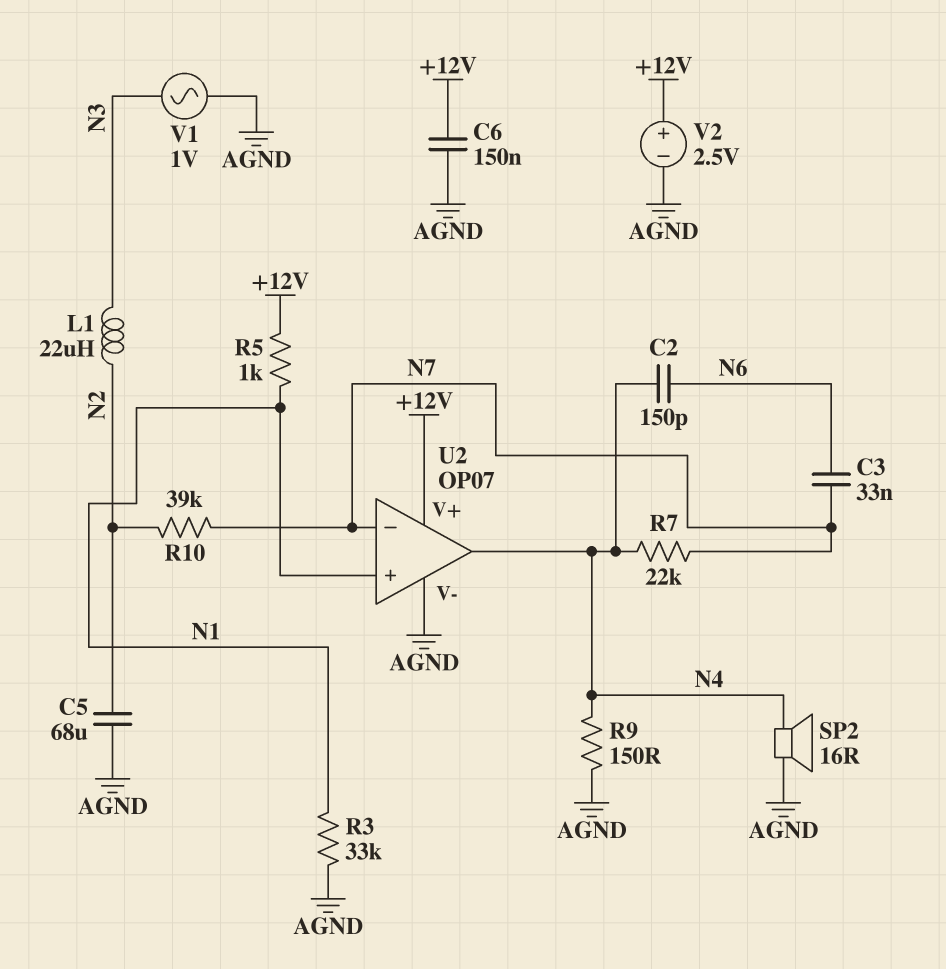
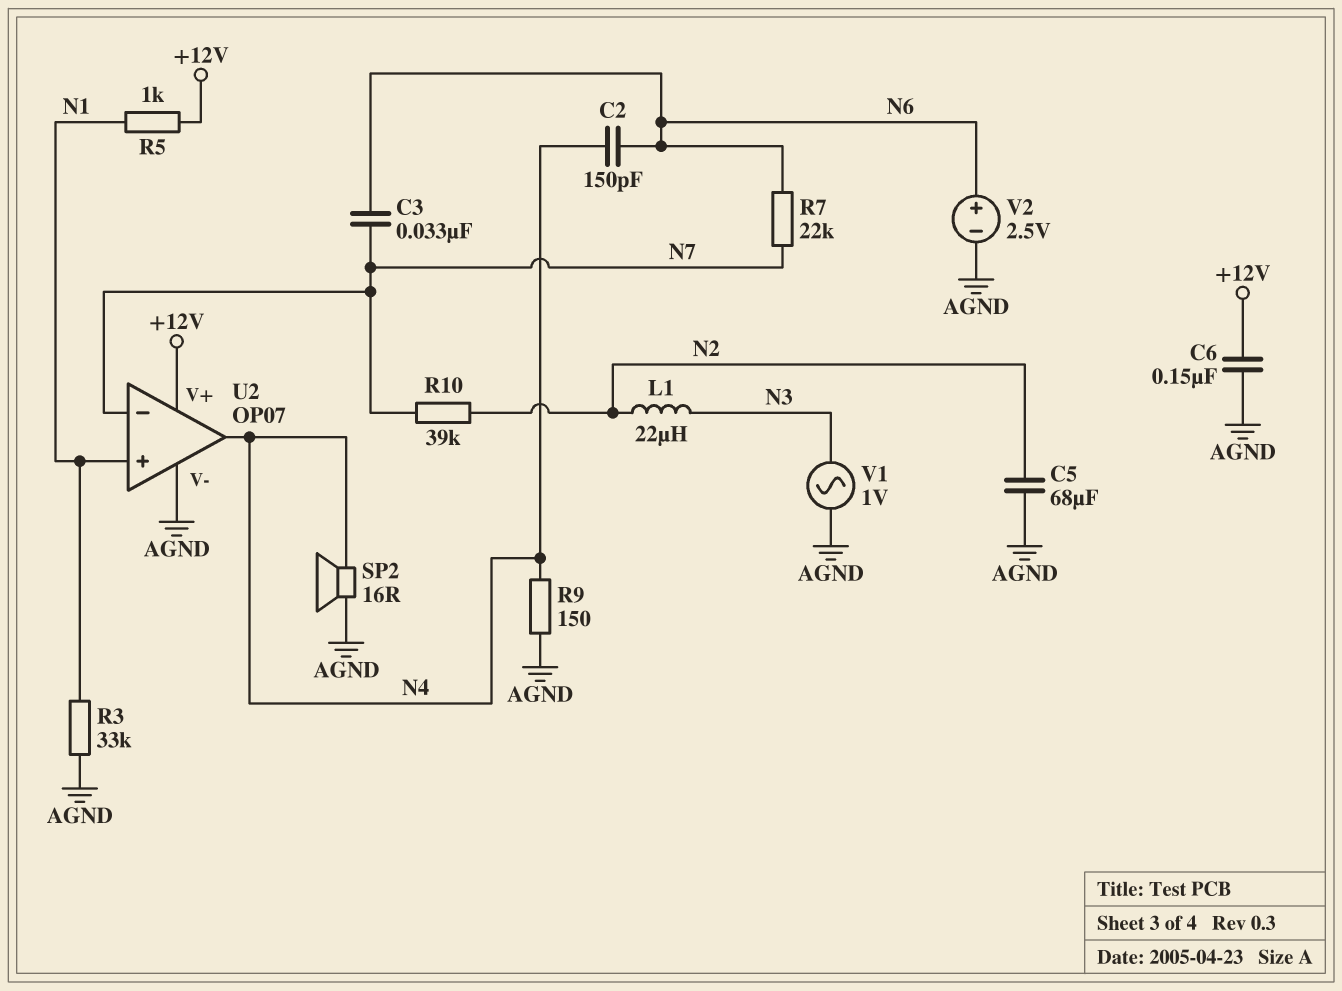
R7: 22k (N4, N7) -> 22k (N6, N7)
V2: 2.5V (plus +12V, minus AGND) -> 2.5V (plus N6, minus AGND)

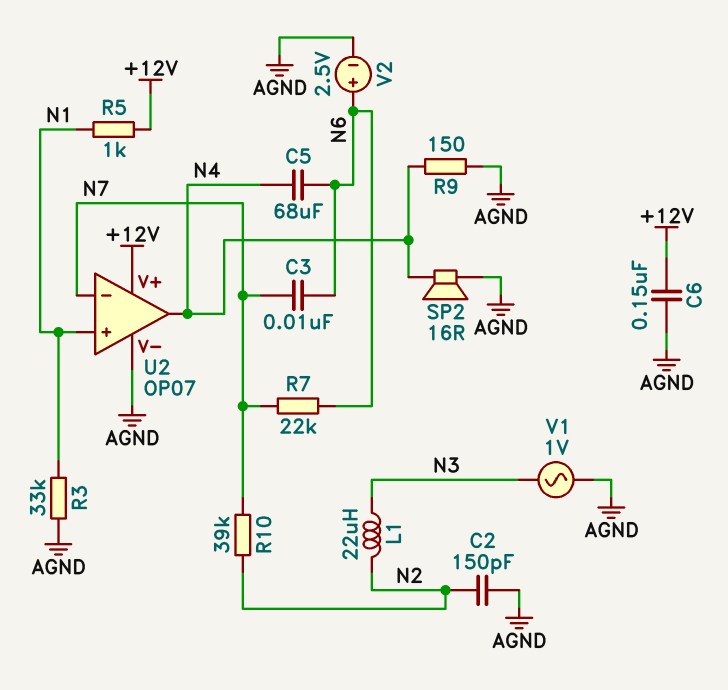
C2: 150pF (N4, N6) -> 150pF (AGND, N2)
C3: 33nF (N6, N7) -> 10nF (N6, N7)
C5: 68uF (AGND, N2) -> 68uF (N4, N6)

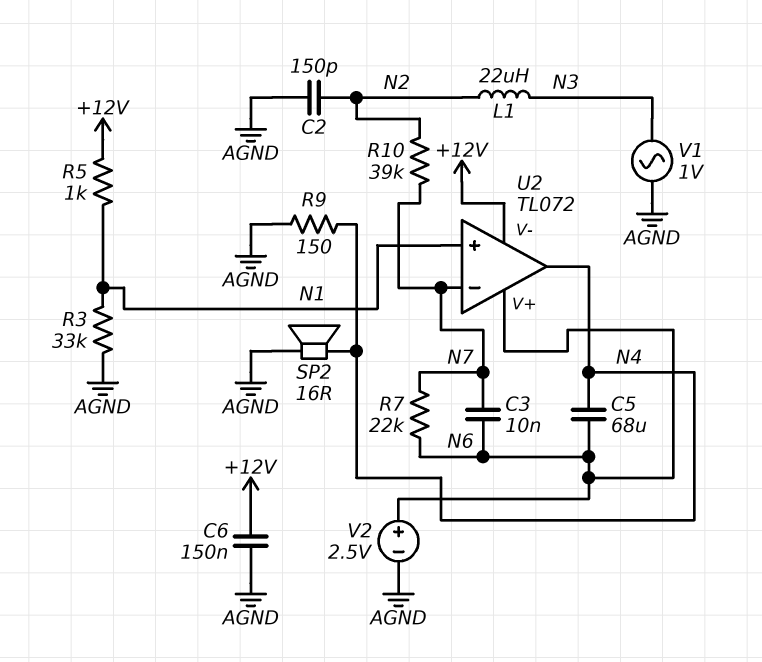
U2: OP07 -> TL072
U2 pin V+: +12V -> N6
U2 pin V-: AGND -> +12V

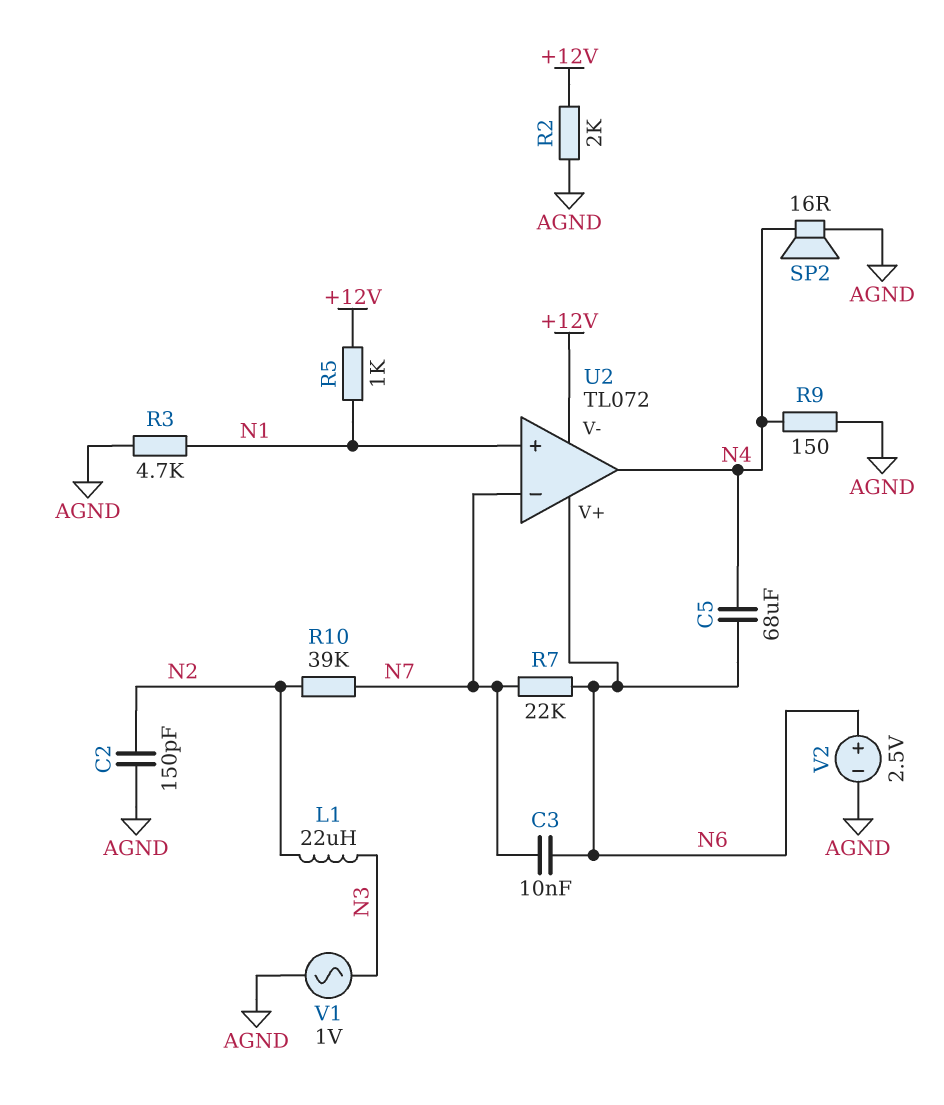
C6: 150nF (+12V, AGND) -> none
R2: none -> 2k (+12V, AGND)
R3: 33k (AGND, N1) -> 4.7k (AGND, N1)

